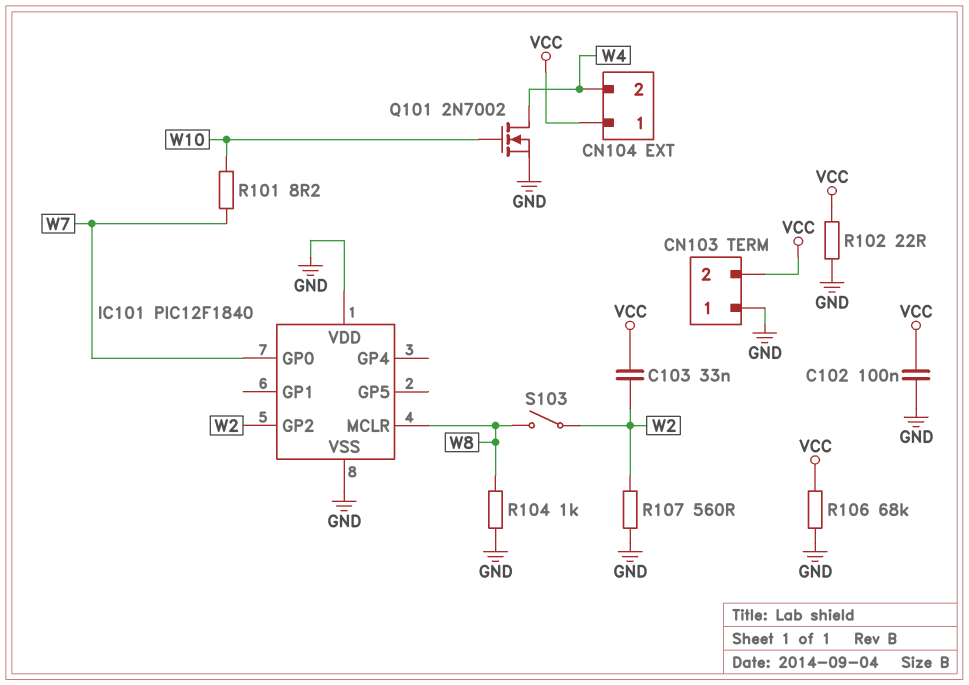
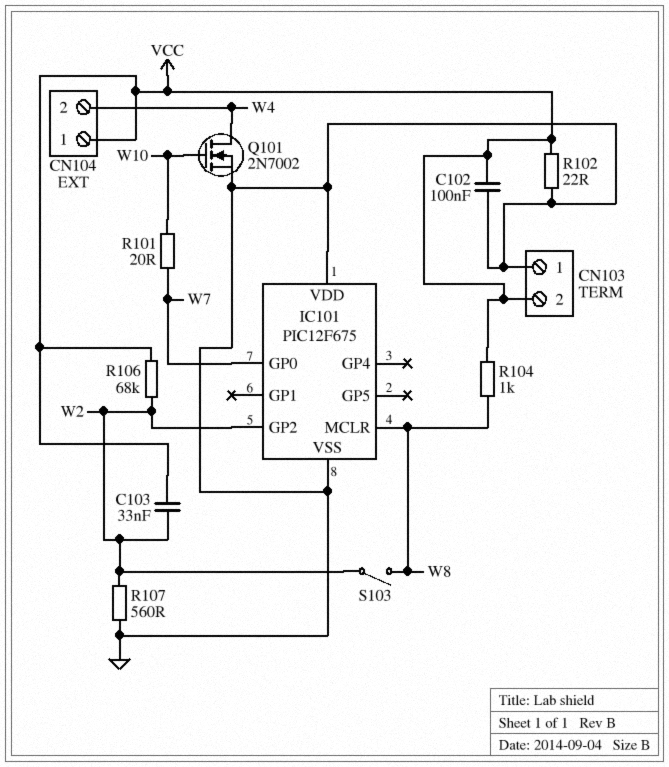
IC101: PIC12F1840 -> PIC12F675
R101: 8.2 (W7, W10) -> 20 (W7, W10)
R104: 1k (GND, W8) -> 1k (VCC, W8)
R106: 68k (GND, VCC) -> 68k (VCC, W2)

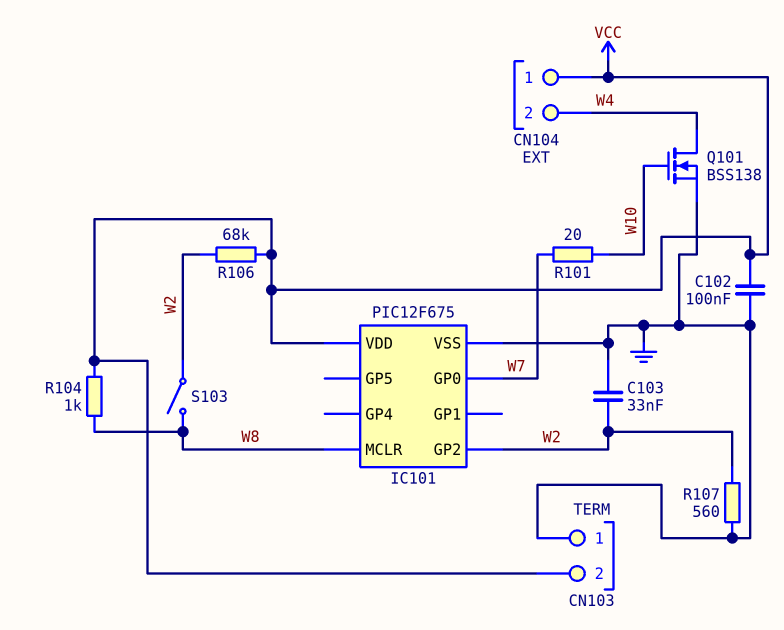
C103: 33nF (VCC, W2) -> 33nF (GND, W2)
IC101 pin VDD: GND -> VCC
Q101: NMOS 2N7002 (G W10, D W4, S GND) -> NMOS BSS138 (G W10, D W4, S GND)
R102: 22 (GND, VCC) -> none

